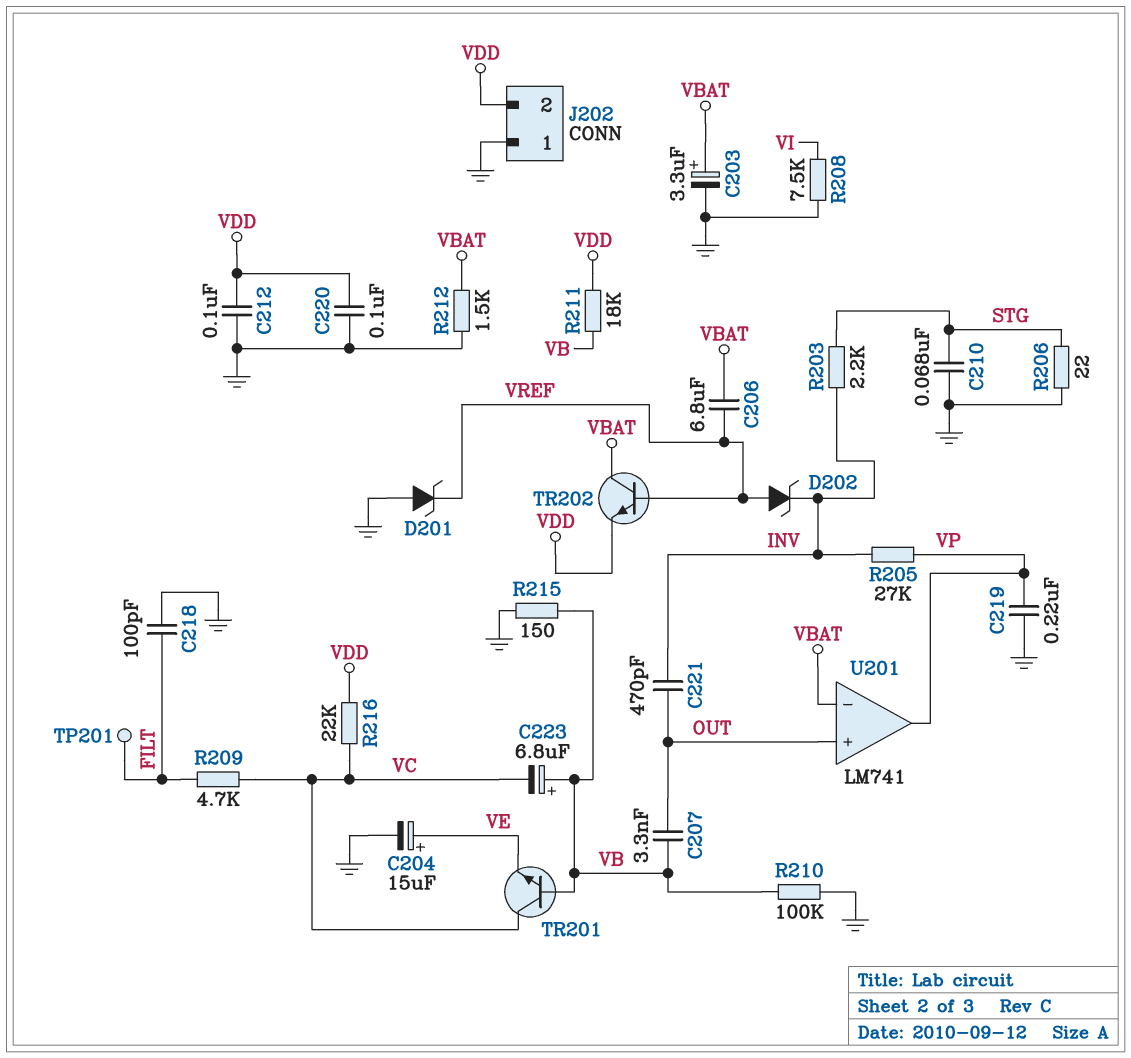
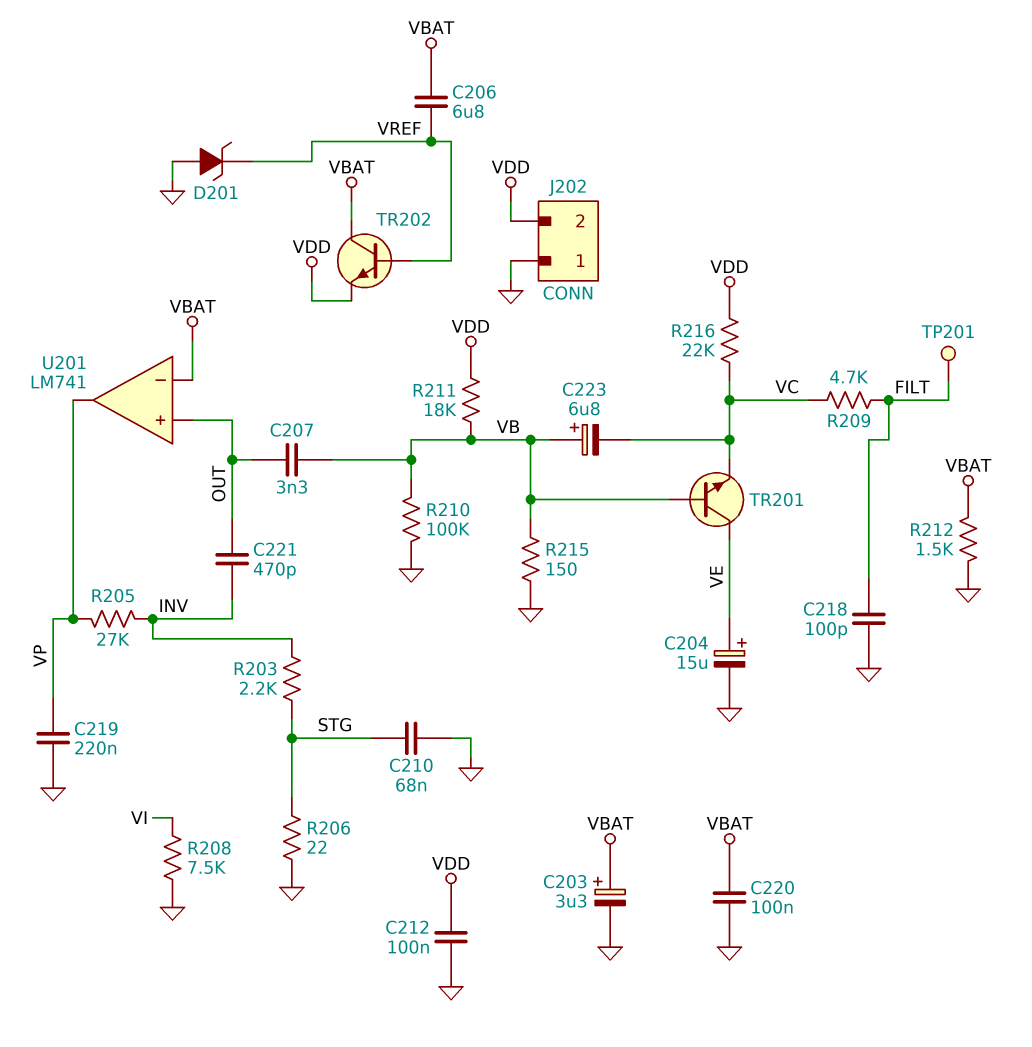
C220: 100nF (GND, VDD) -> 100nF (GND, VBAT)
D202: zener (A VREF, K INV) -> none
TR201: NPN (B VB, C VC, E VE) -> NPN (B VB, C VE, E VC)

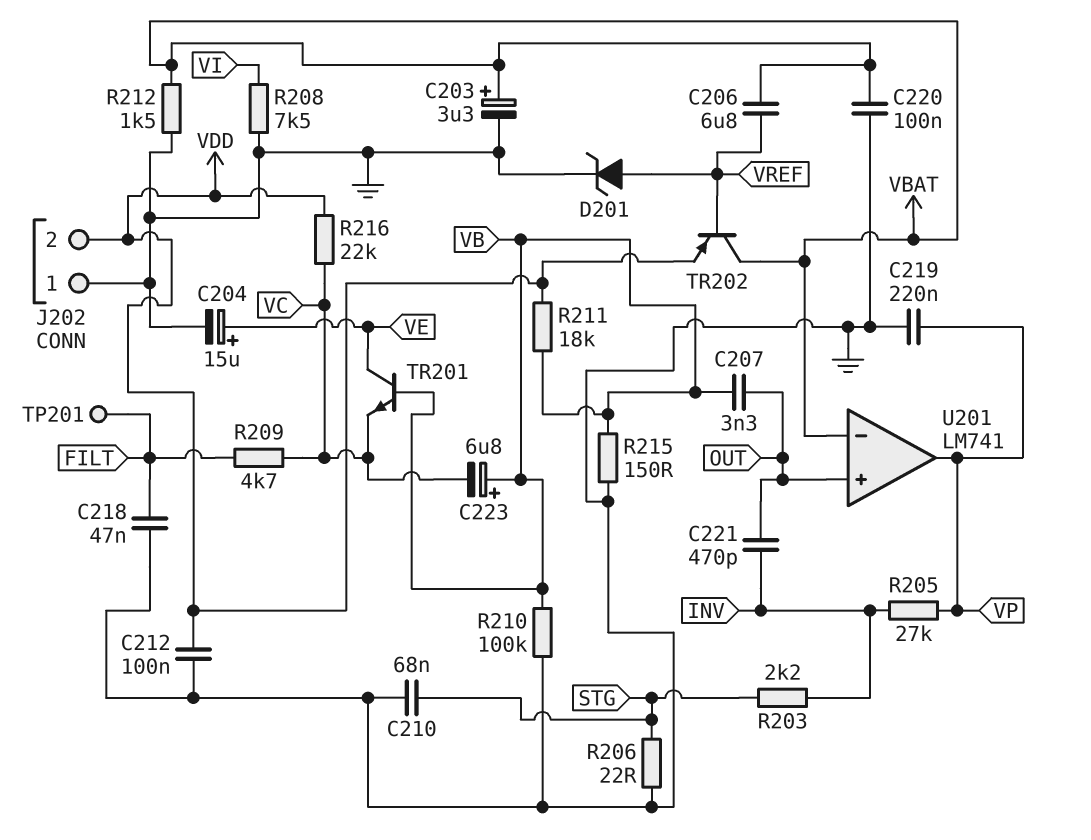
C218: 100pF (FILT, GND) -> 47nF (FILT, GND)
D201: zener (A GND, K VREF) -> zener (A VREF, K GND)
TR202: NPN (B VREF, C VBAT, E VDD) -> PNP (B VREF, C VBAT, E VDD)

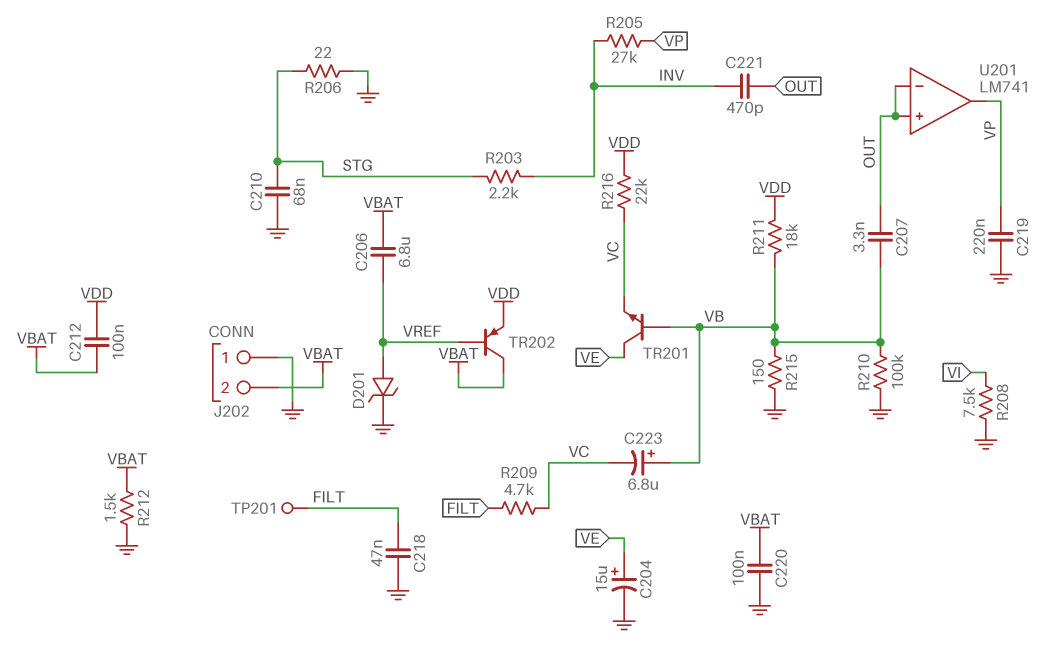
C203: 3.3uF (plus VBAT, minus GND) -> none
C212: 100nF (GND, VDD) -> 100nF (VBAT, VDD)
J202 pin 2: VDD -> VBAT
U201 pin in-: VBAT -> OUT

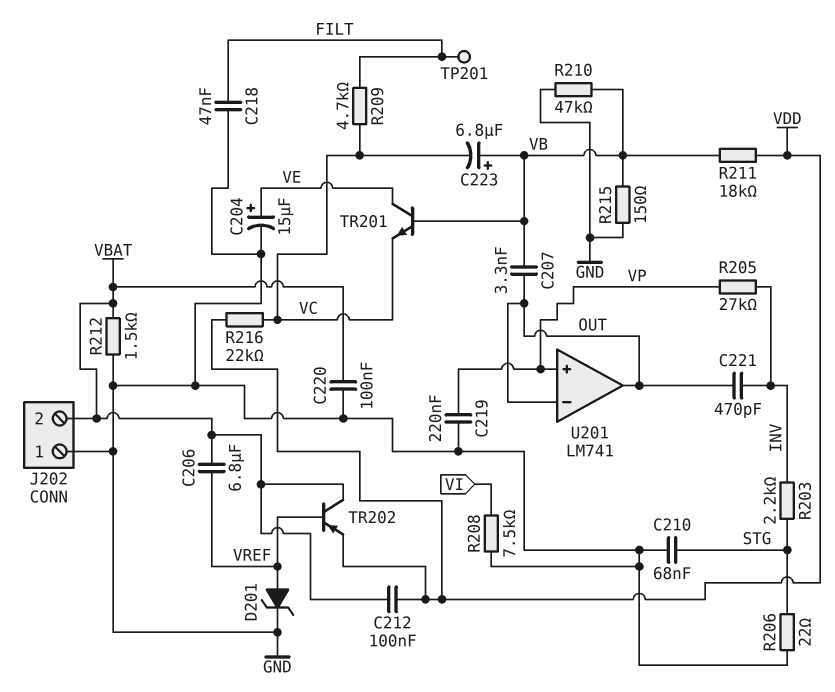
R210: 100k (GND, VB) -> 47k (GND, VB)
U201 pin in+: OUT -> VP
U201 pin out: VP -> OUT

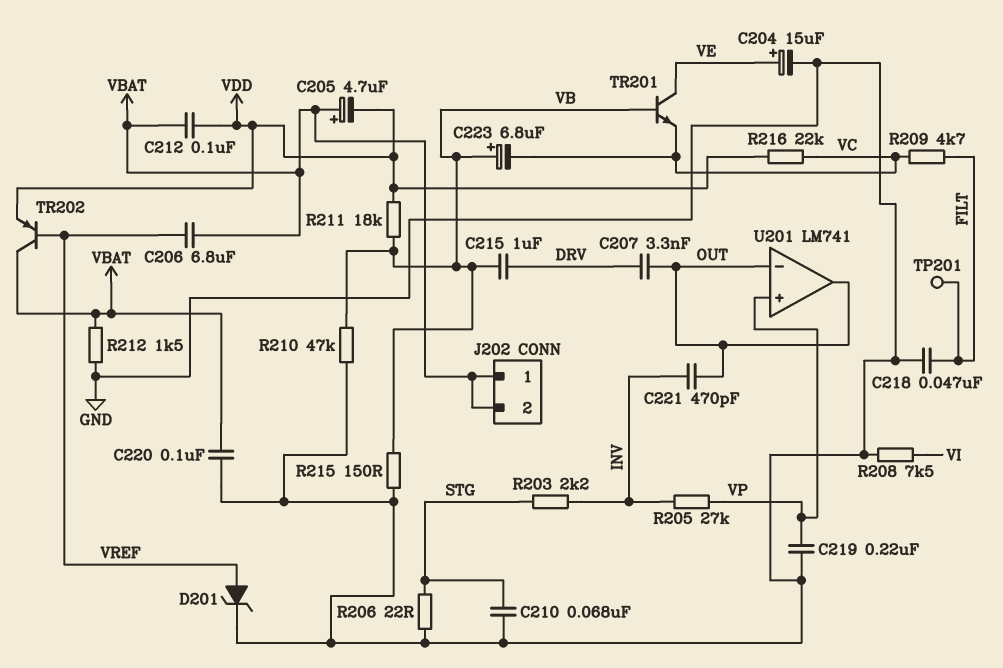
C205: none -> 4.7uF (plus VBAT, minus VDD)
C207: 3.3nF (OUT, VB) -> 3.3nF (DRV, OUT)
C215: none -> 1uF (DRV, VB)
J202 pin 1: GND -> VBAT

